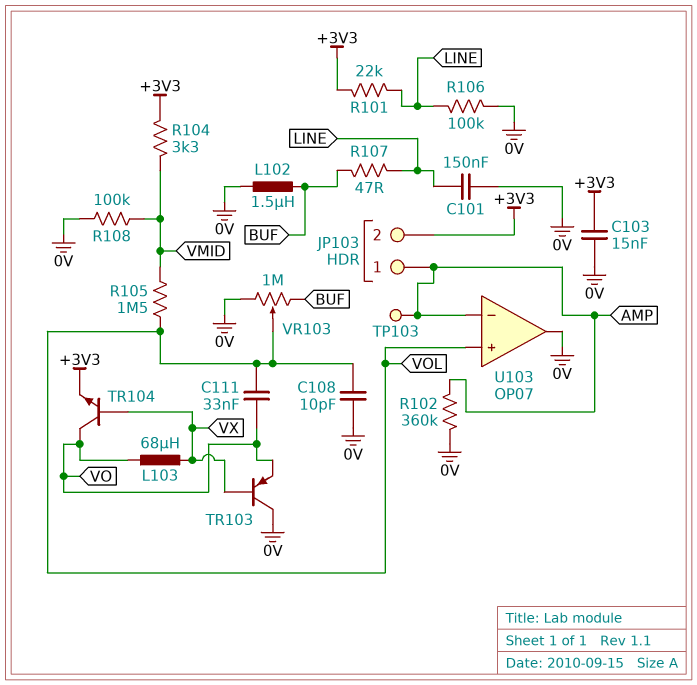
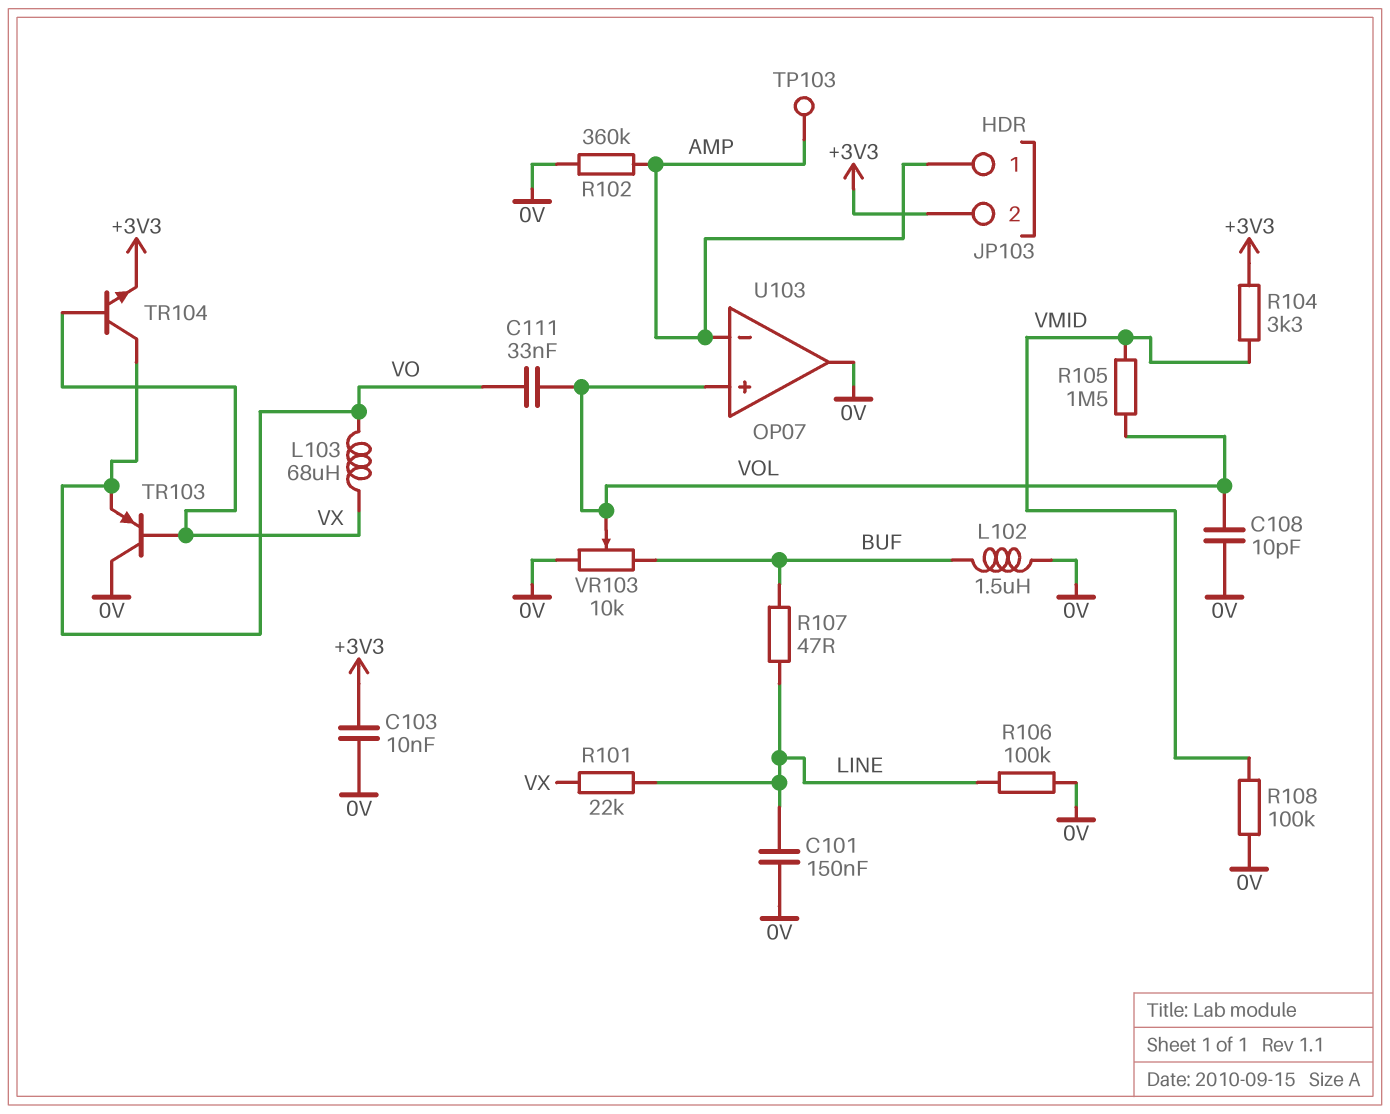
C103: 15nF (+3V3, 0V) -> 10nF (+3V3, 0V)
R101: 22k (+3V3, LINE) -> 22k (LINE, VX)
VR103: 1M (0V, BUF, wiper VOL) -> 10k (0V, BUF, wiper VOL)

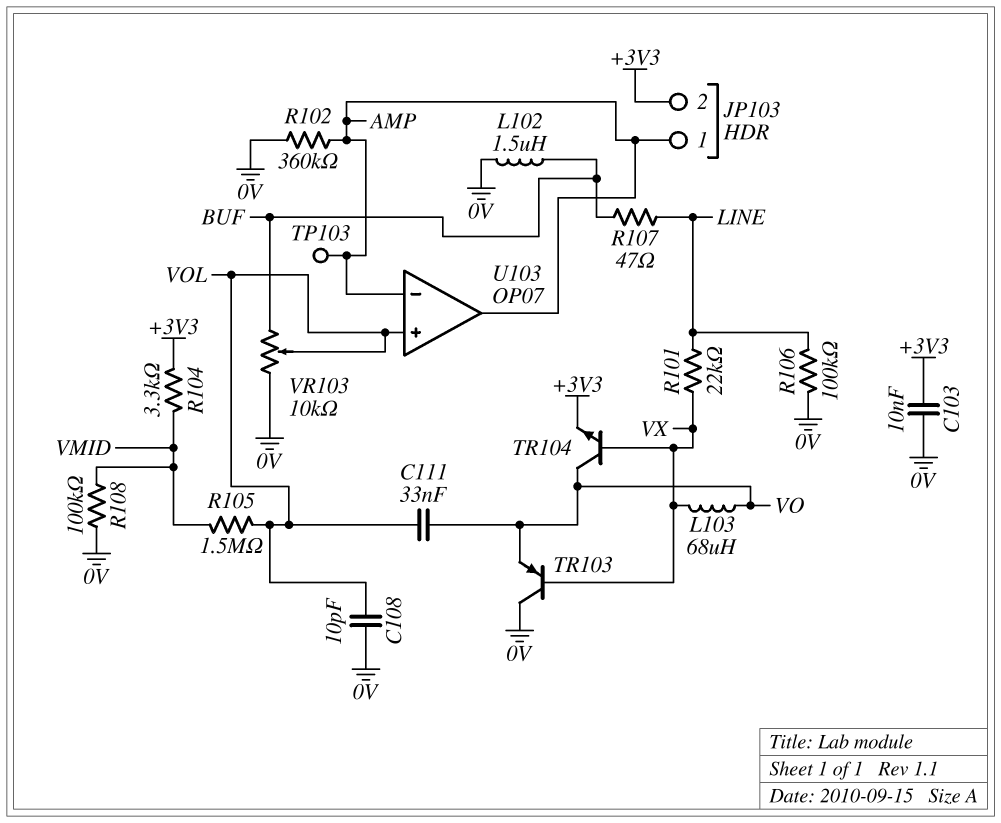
C101: 150nF (0V, LINE) -> none
U103 pin out: 0V -> AMP

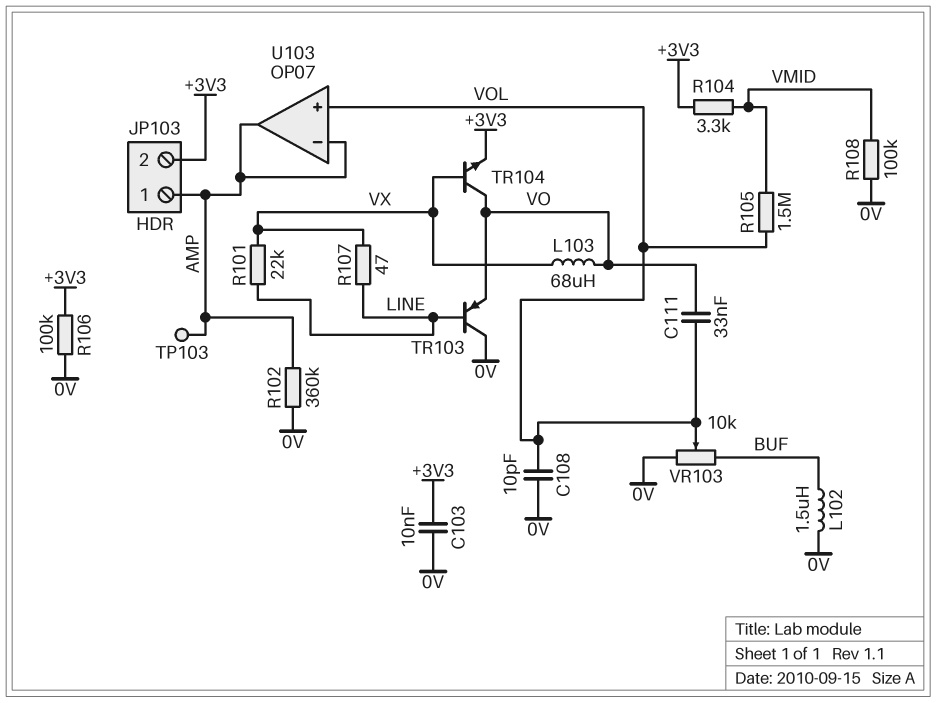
R106: 100k (0V, LINE) -> 100k (+3V3, 0V)
R107: 47 (BUF, LINE) -> 47 (LINE, VX)
TR103: PNP (B VX, C 0V, E VO) -> PNP (B LINE, C 0V, E VO)

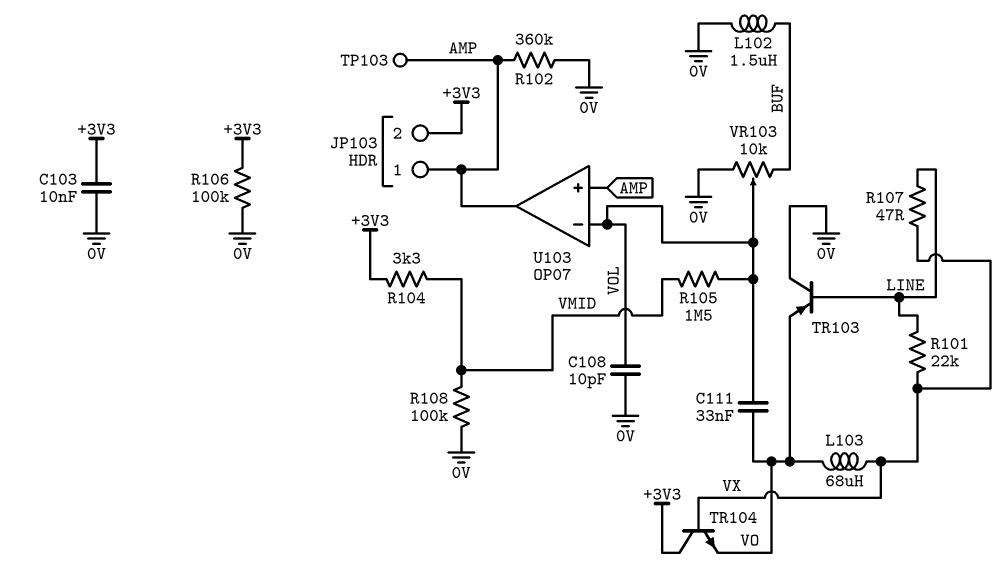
TR104: NPN (B VX, C VO, E +3V3) -> NPN (B VX, C +3V3, E VO)
U103 pin in+: VOL -> AMP
U103 pin in-: AMP -> VOL

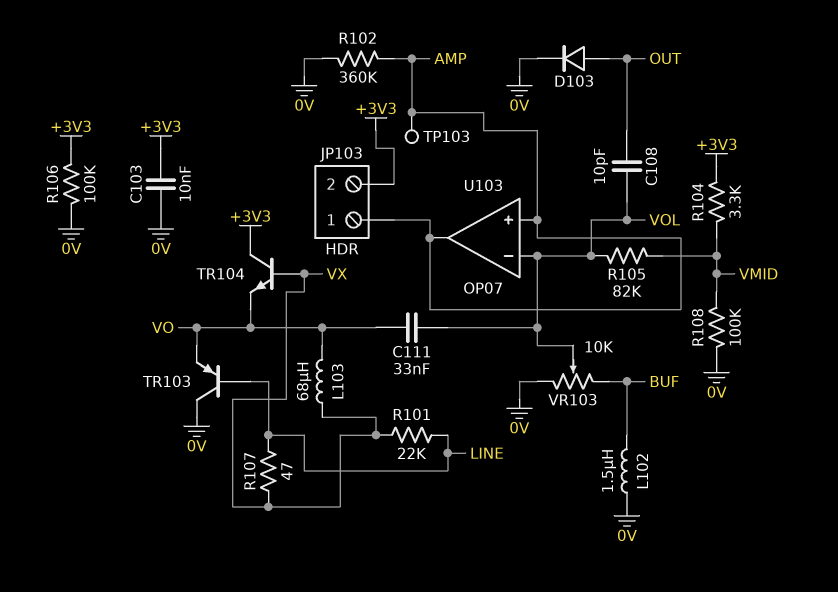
C108: 10pF (0V, VOL) -> 10pF (OUT, VOL)
D103: none -> diode (A OUT, K 0V)
R105: 1.5M (VMID, VOL) -> 82k (VMID, VOL)

